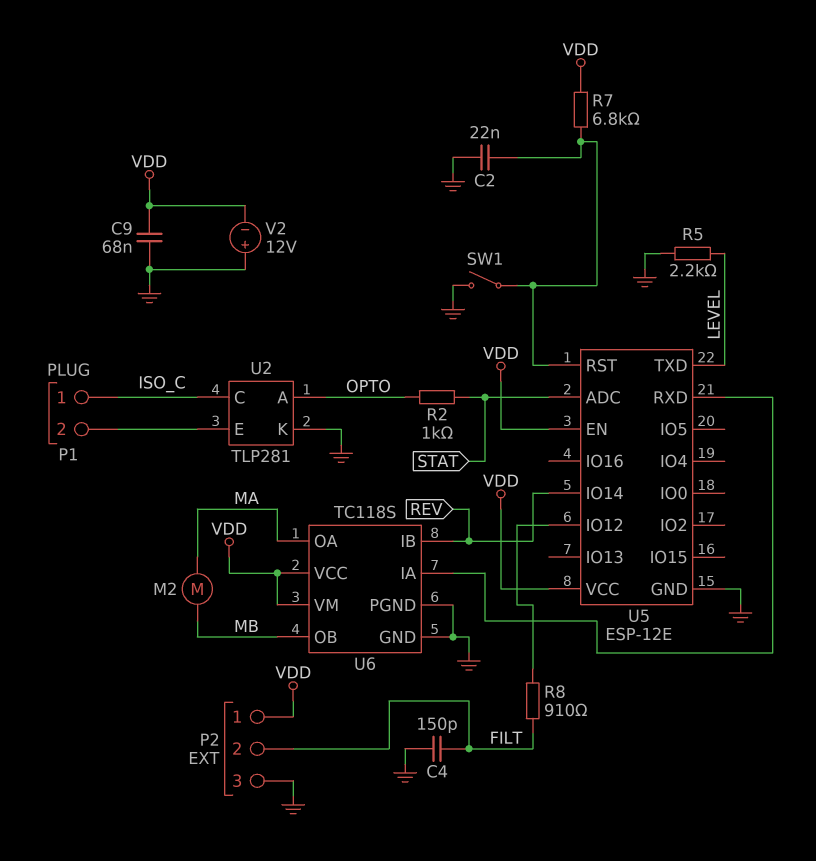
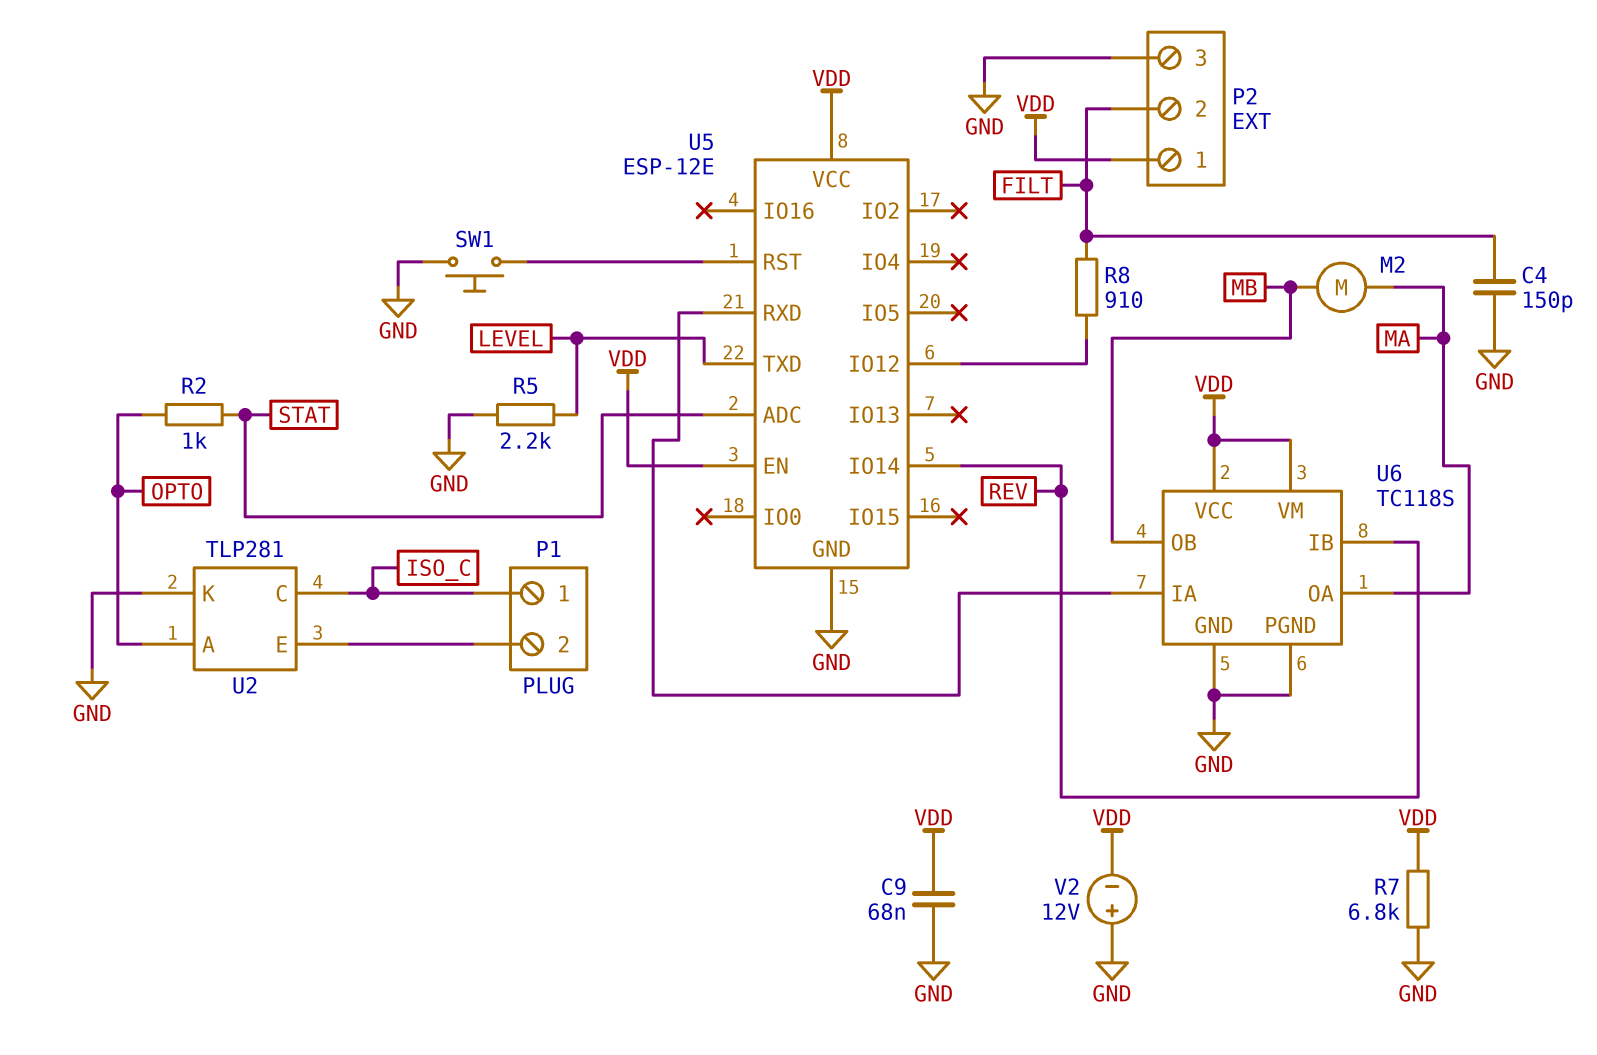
C2: 22nF (GND, U5/RST) -> none
R7: 6.8k (U5/RST, VDD) -> 6.8k (GND, VDD)
SW1: switch (GND, U5/RST) -> button (GND, U5/RST)

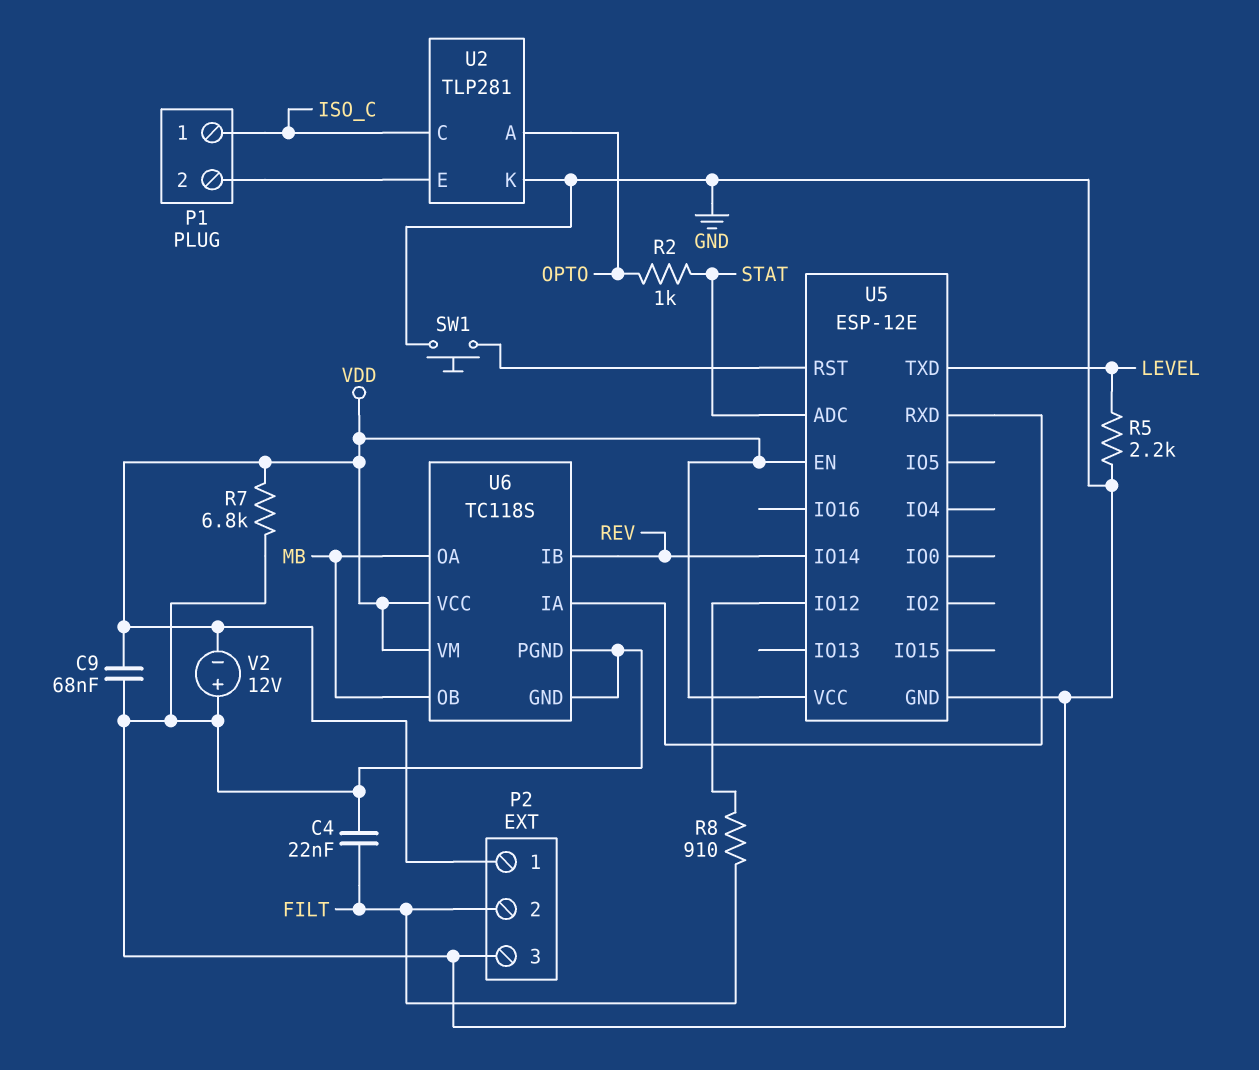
C4: 150pF (FILT, GND) -> 22nF (FILT, GND)
M2: motor (MA, MB) -> none
U6 pin OA: MA -> MB

